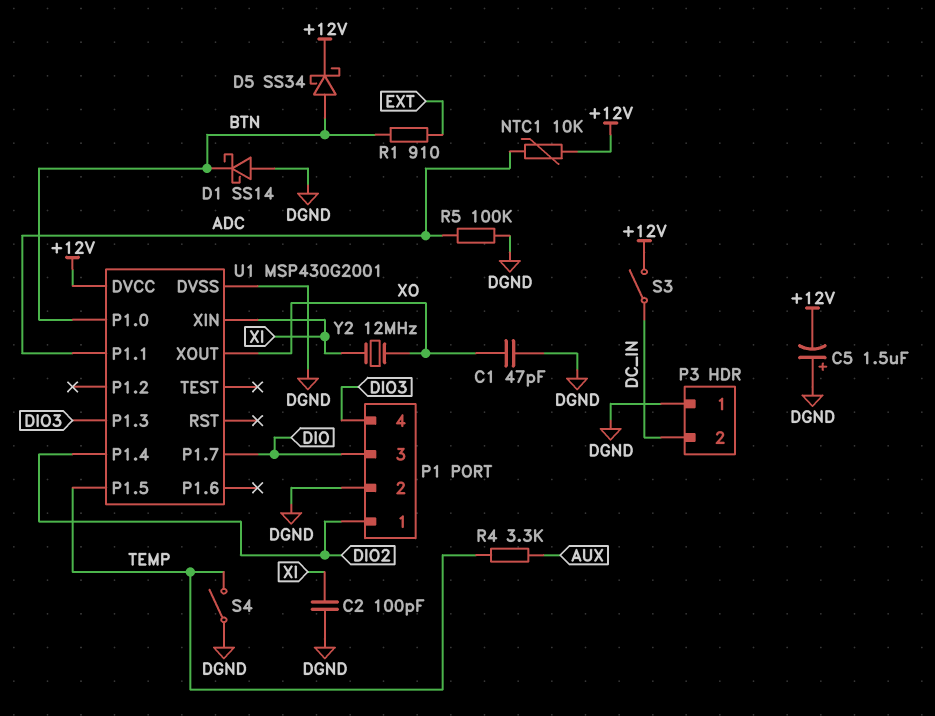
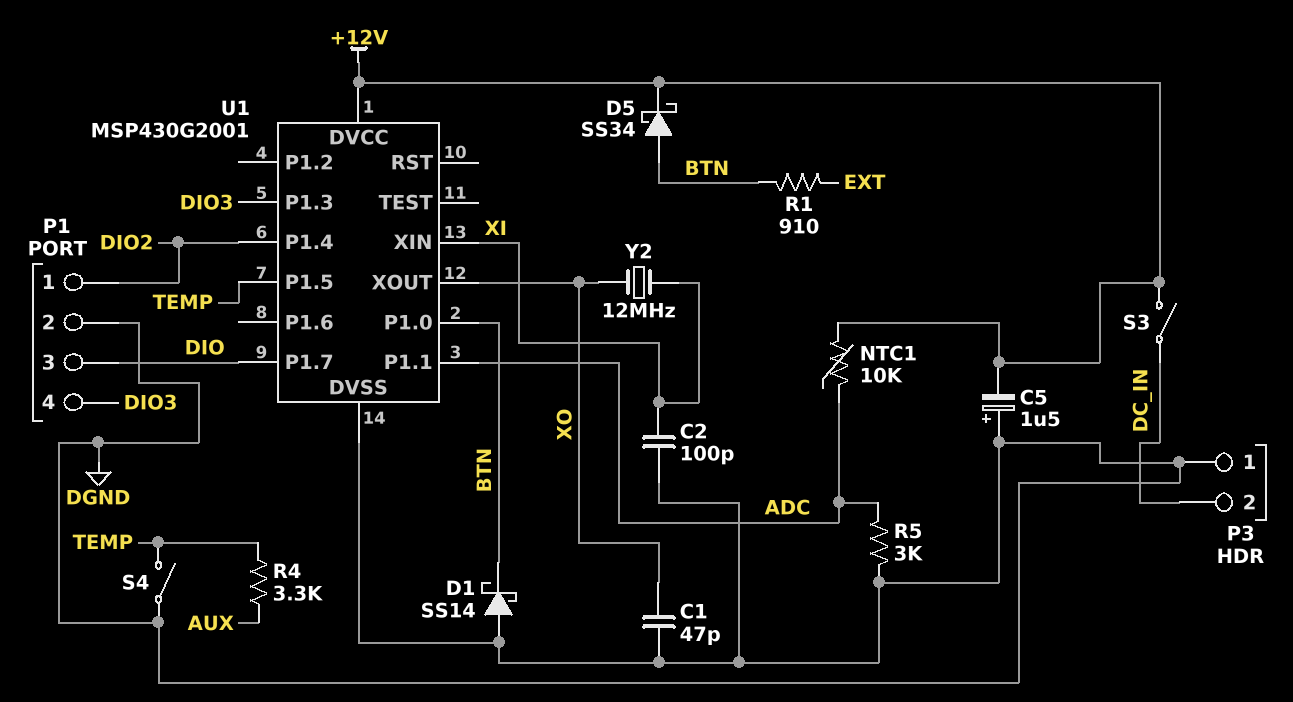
R5: 100k (ADC, DGND) -> 3k (ADC, DGND)

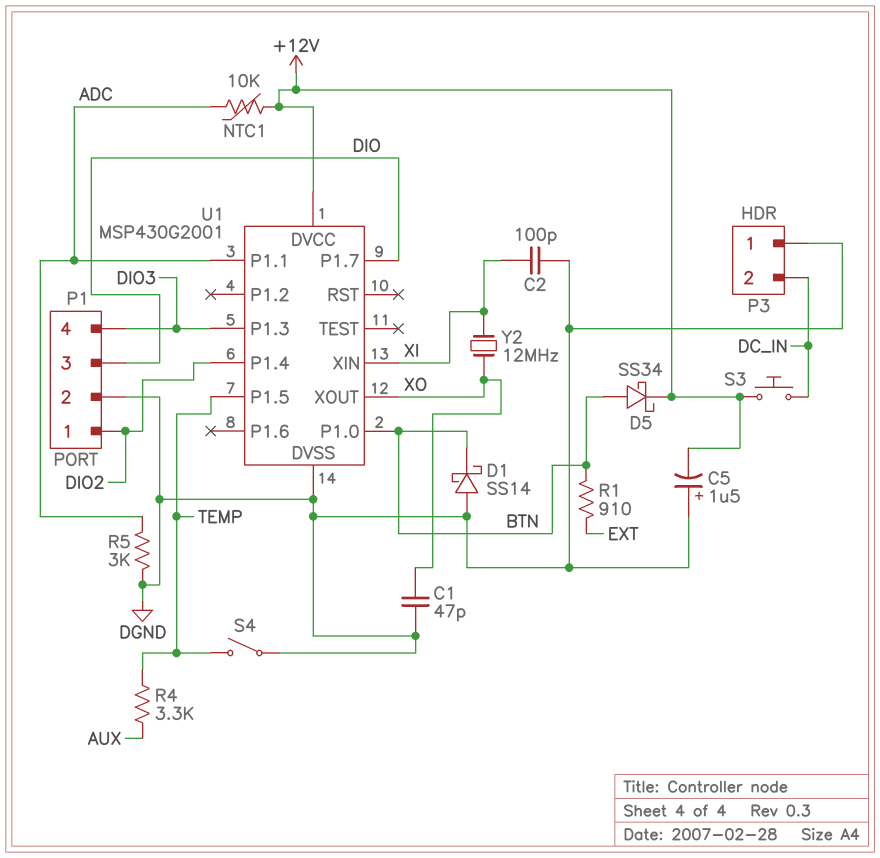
S3: switch (+12V, DC_IN) -> button (+12V, DC_IN)

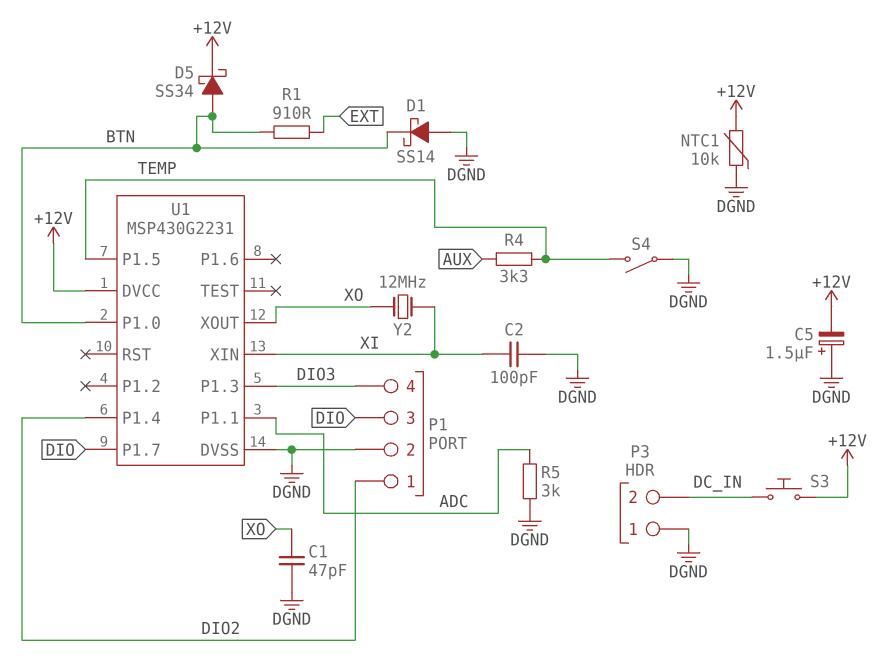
NTC1: 10k (+12V, ADC) -> 10k (+12V, DGND)
U1: MSP430G2001 -> MSP430G2231

